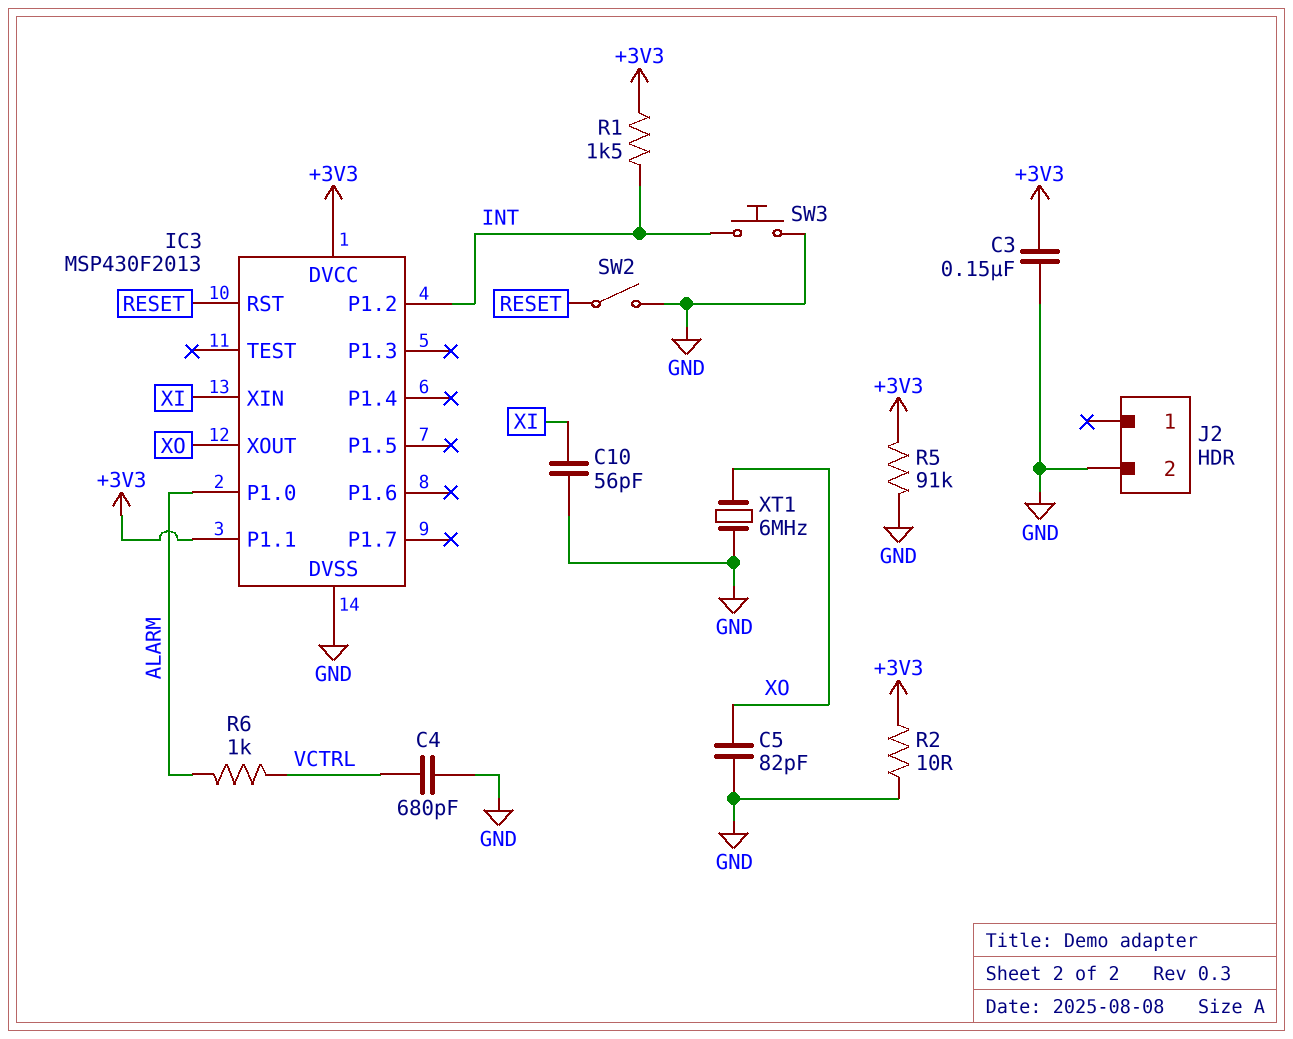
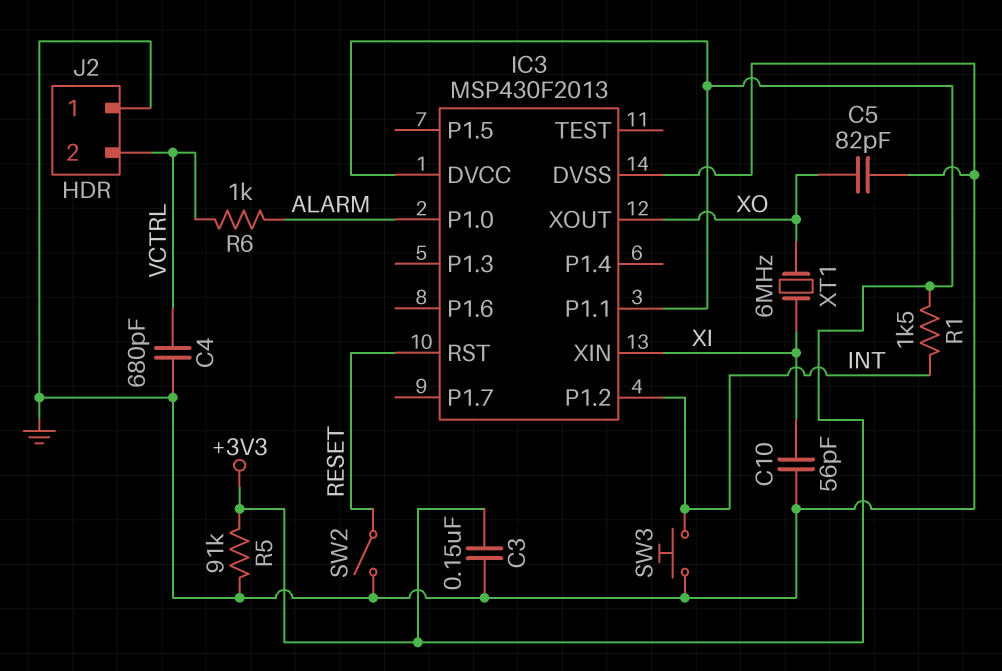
J2 pin 1: none -> GND
J2 pin 2: GND -> VCTRL
R2: 10 (+3V3, GND) -> none
XT1: 6MHz (GND, XO) -> 6MHz (XI, XO)

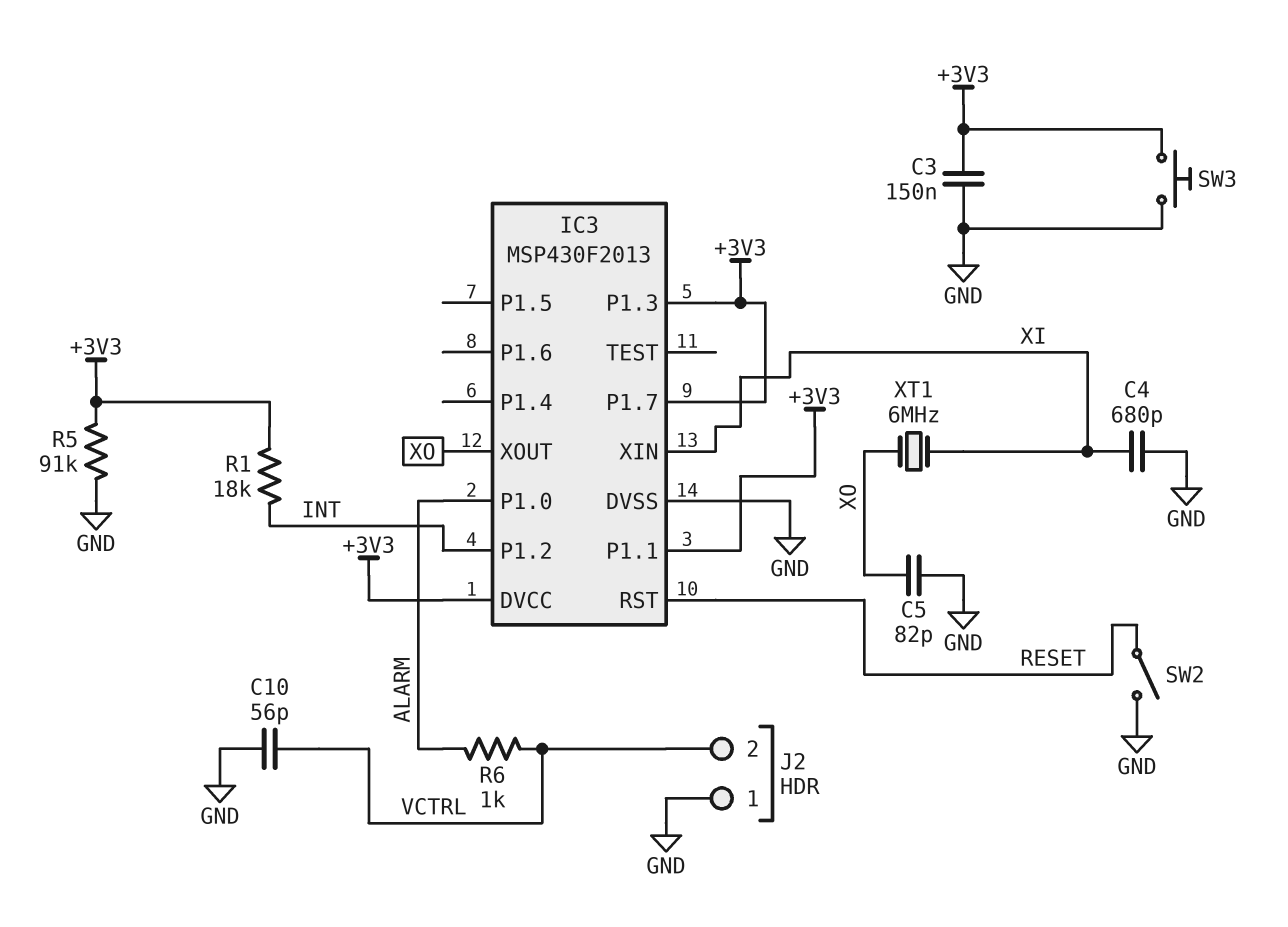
C4: 680pF (GND, VCTRL) -> 680pF (GND, XI)
C10: 56pF (GND, XI) -> 56pF (GND, VCTRL)
IC3 pin P1.3: none -> +3V3
IC3 pin P1.7: none -> +3V3
R1: 1.5k (+3V3, INT) -> 18k (+3V3, INT)
SW3: button (GND, INT) -> button (+3V3, GND)

